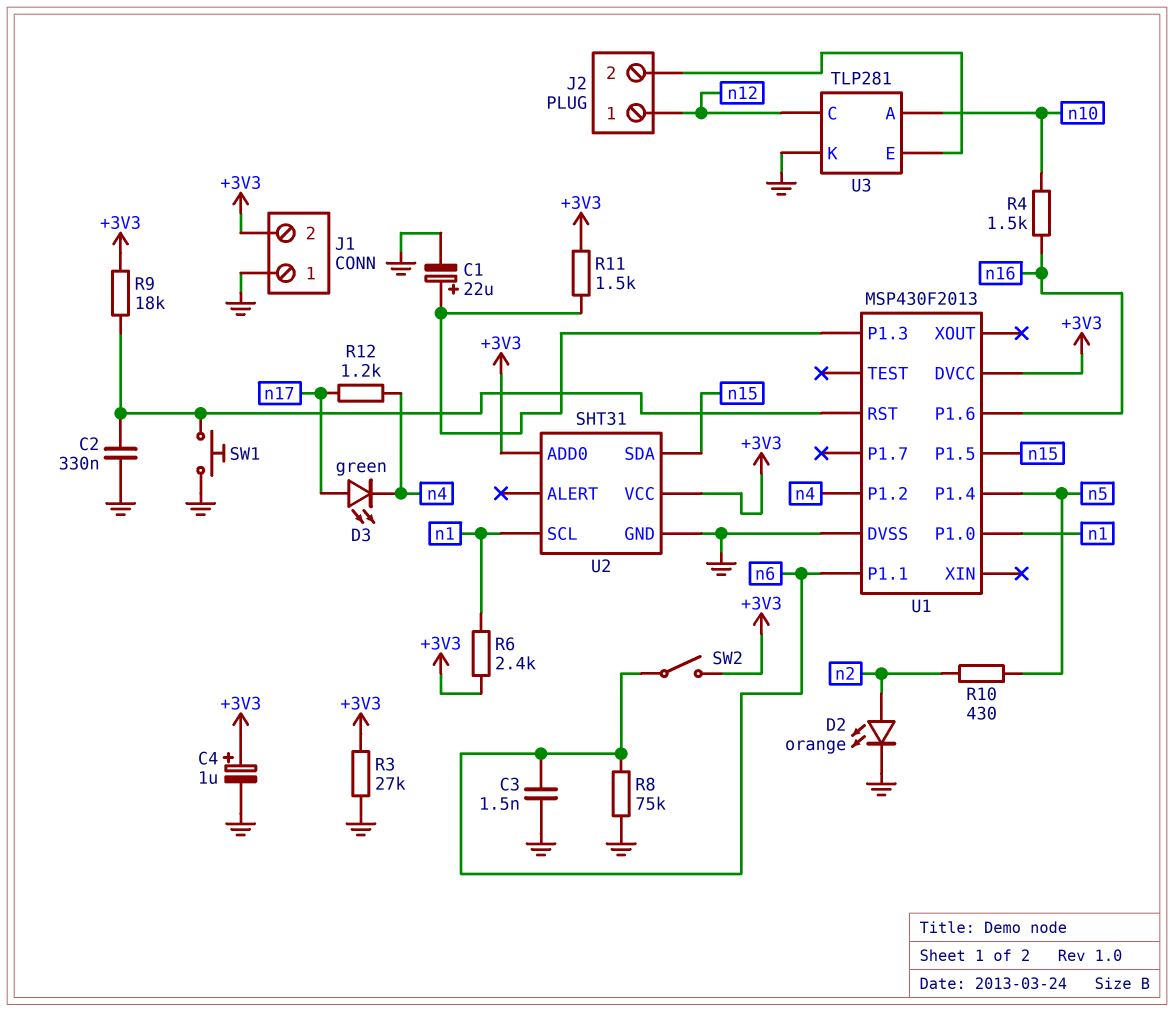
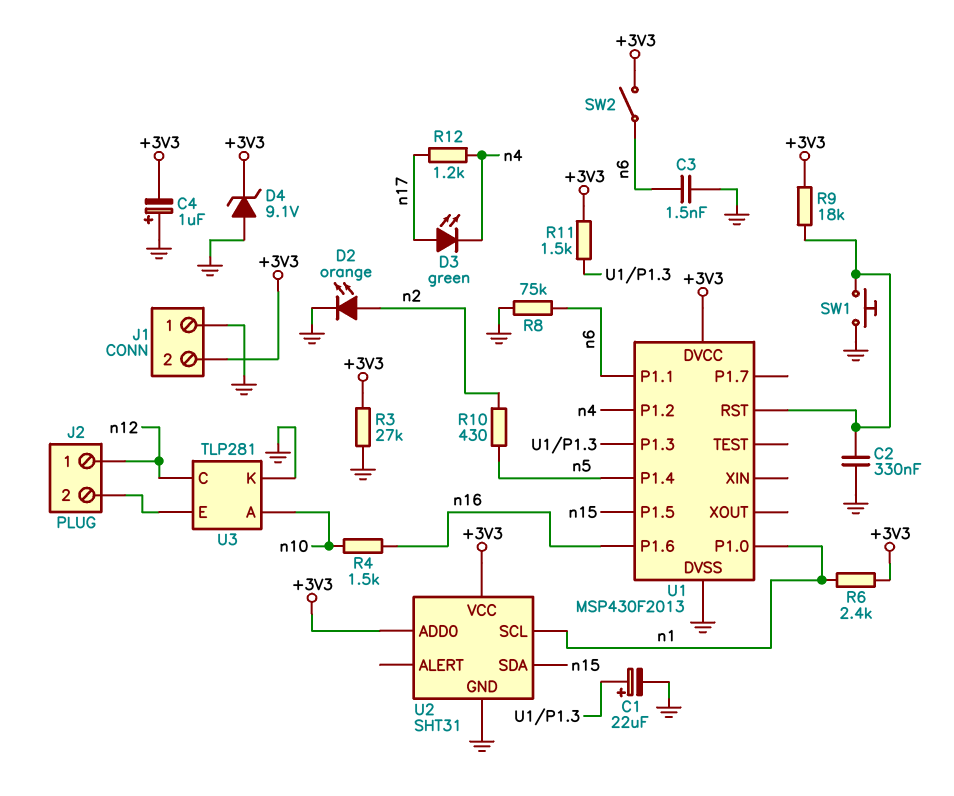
C4: 1uF (plus +3V3, minus GND) -> 1uF (plus GND, minus +3V3)
D4: none -> zener 9.1V (A GND, K +3V3)

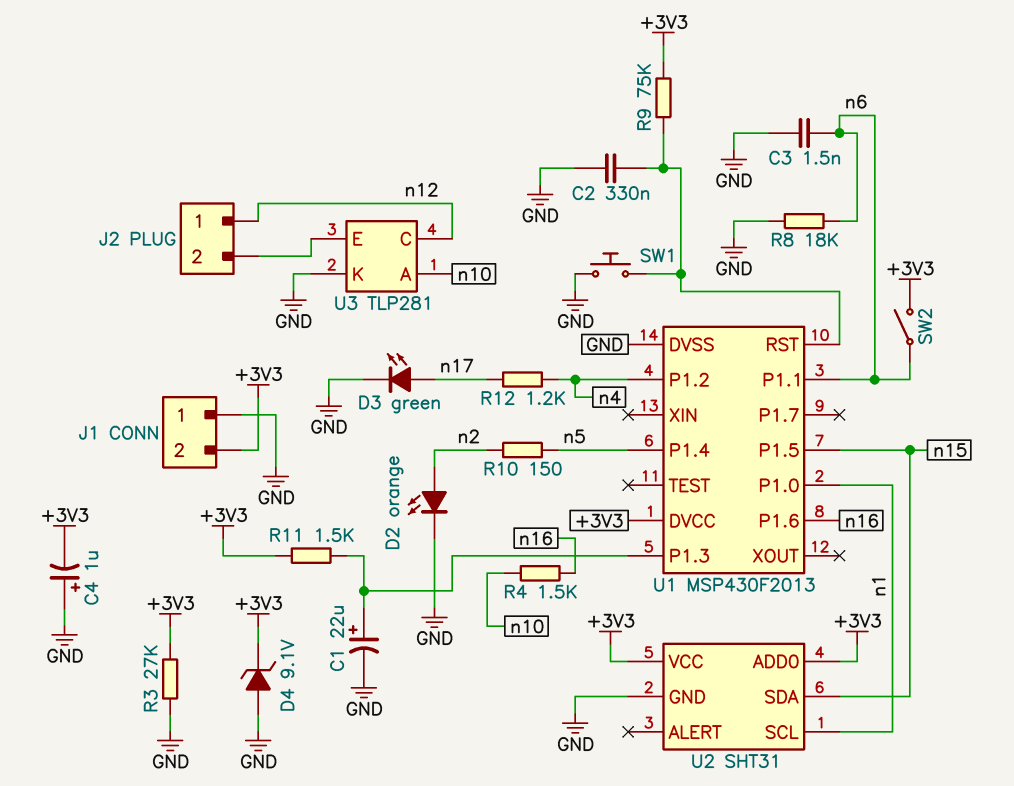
D3: LED green (A n17, K n4) -> LED green (A n17, K GND)
R6: 2.4k (+3V3, n1) -> none
R8: 75k (GND, n6) -> 18k (GND, n6)
R9: 18k (+3V3, U1/RST) -> 75k (+3V3, U1/RST)
R10: 430 (n2, n5) -> 150 (n2, n5)

